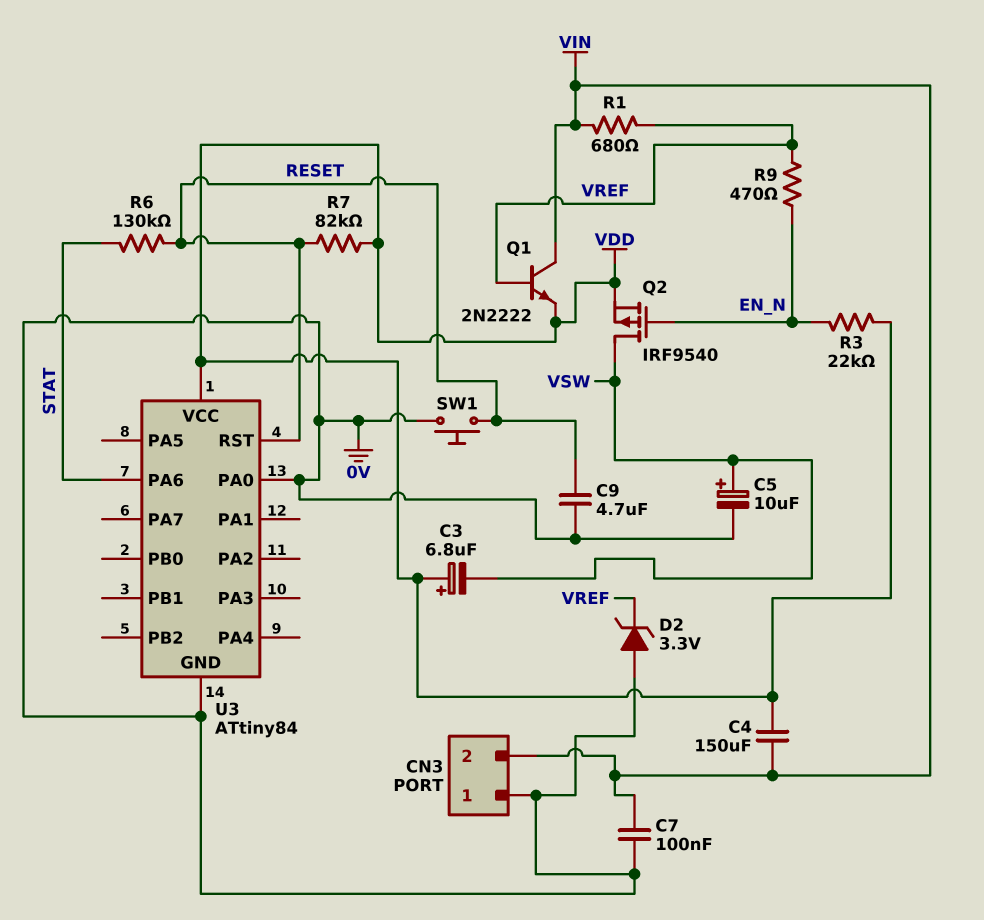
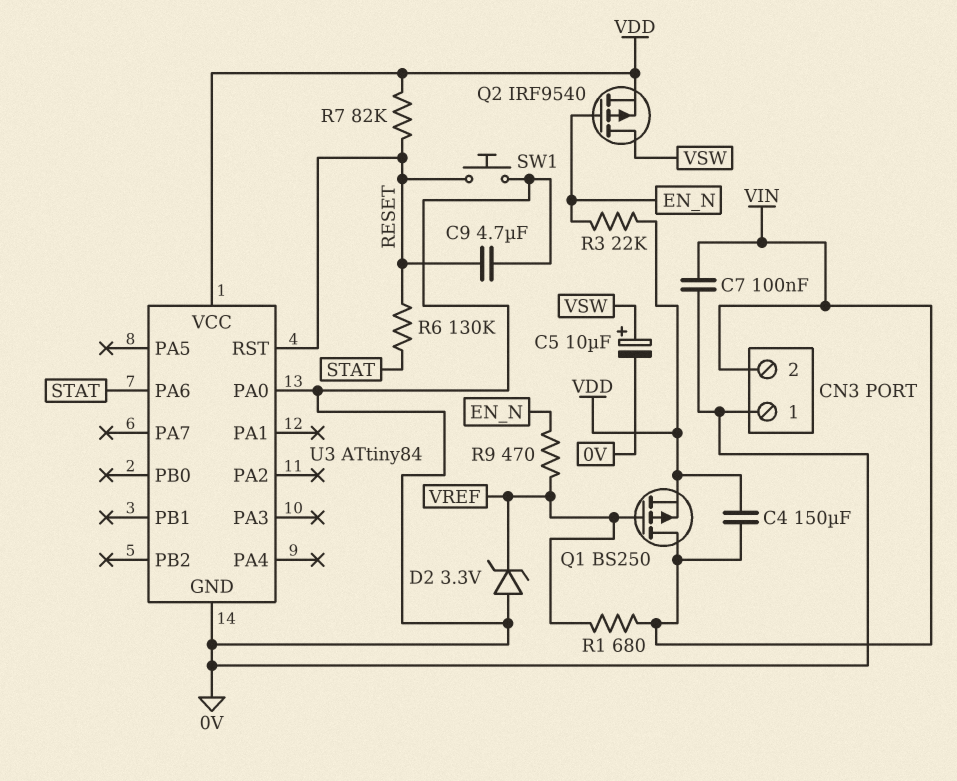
C3: 6.8uF (plus VDD, minus VSW) -> none
Q1: NPN 2N2222 (B VREF, C VIN, E VDD) -> PMOS BS250 (G VREF, D VIN, S VDD)

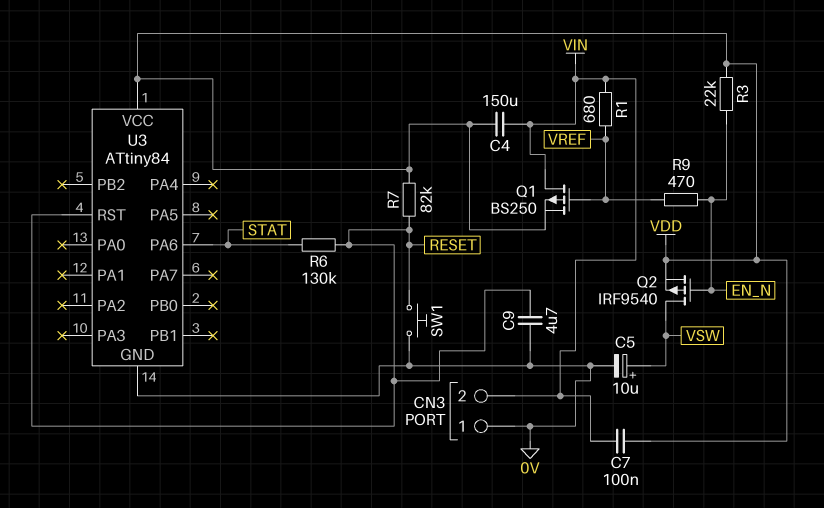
C7: 100nF (0V, VIN) -> 100nF (VDD, VIN)
D2: zener 3.3V (A 0V, K VREF) -> none
U3 pin PA0: 0V -> none

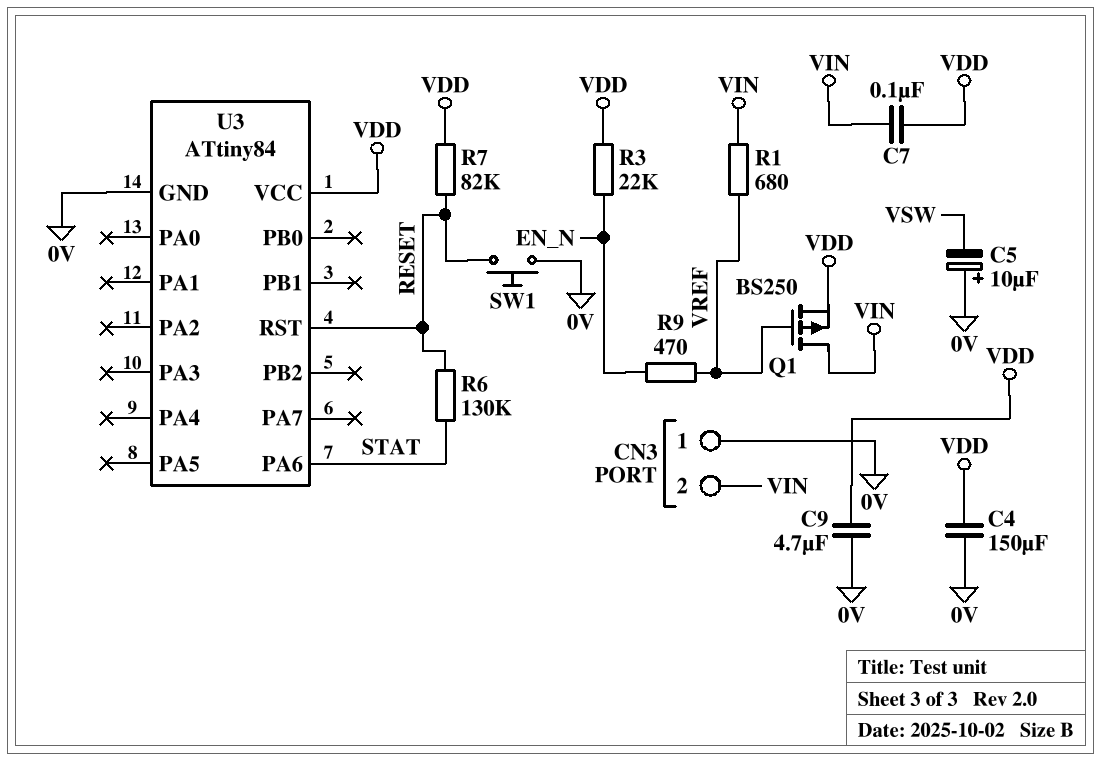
C4: 150uF (VDD, VIN) -> 150uF (0V, VDD)
C5: 10uF (plus VSW, minus 0V) -> 10uF (plus 0V, minus VSW)
C9: 4.7uF (0V, RESET) -> 4.7uF (0V, VDD)
Q2: PMOS IRF9540 (G EN_N, D VSW, S VDD) -> none

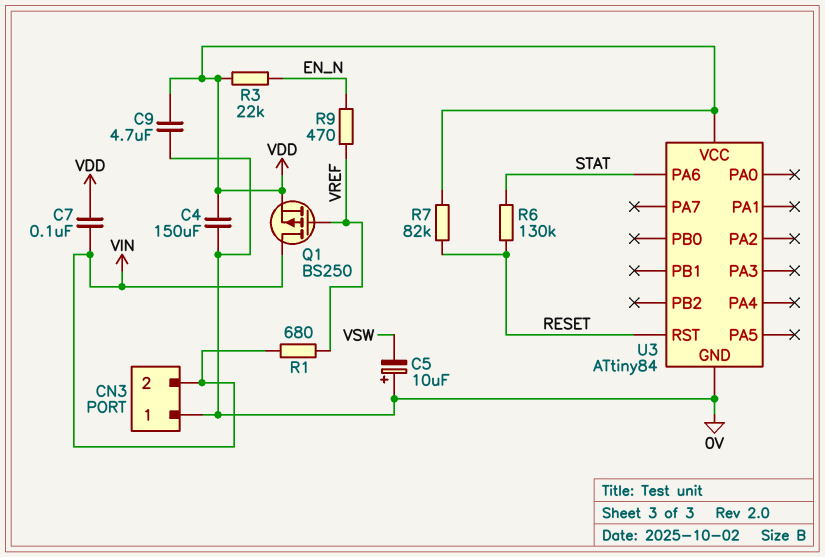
SW1: button (0V, RESET) -> none

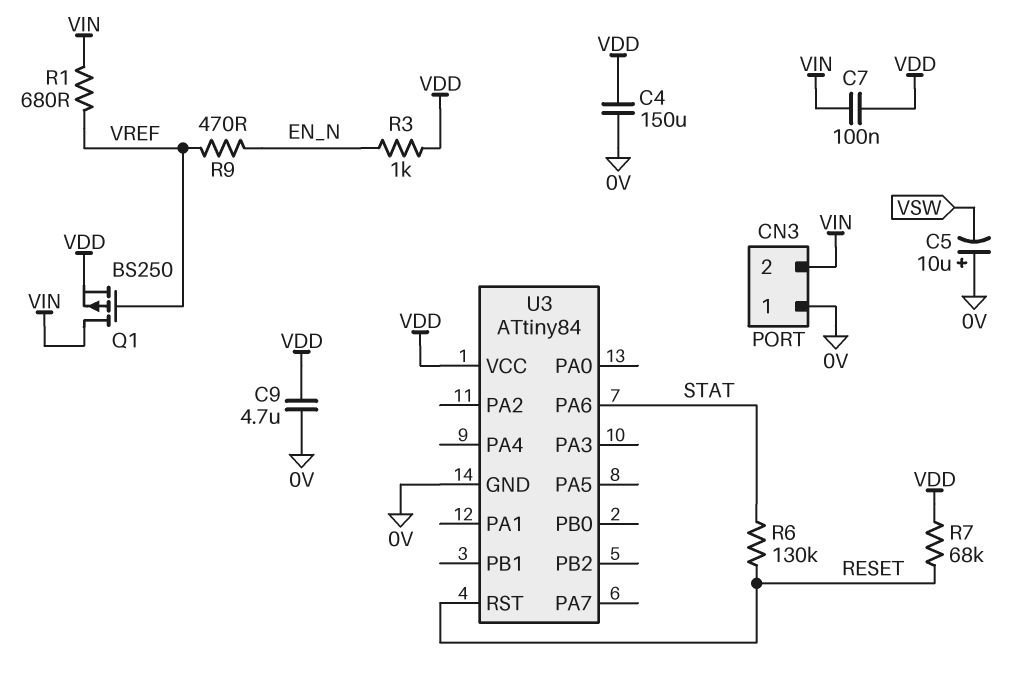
R3: 22k (EN_N, VDD) -> 1k (EN_N, VDD)
R7: 82k (RESET, VDD) -> 68k (RESET, VDD)

